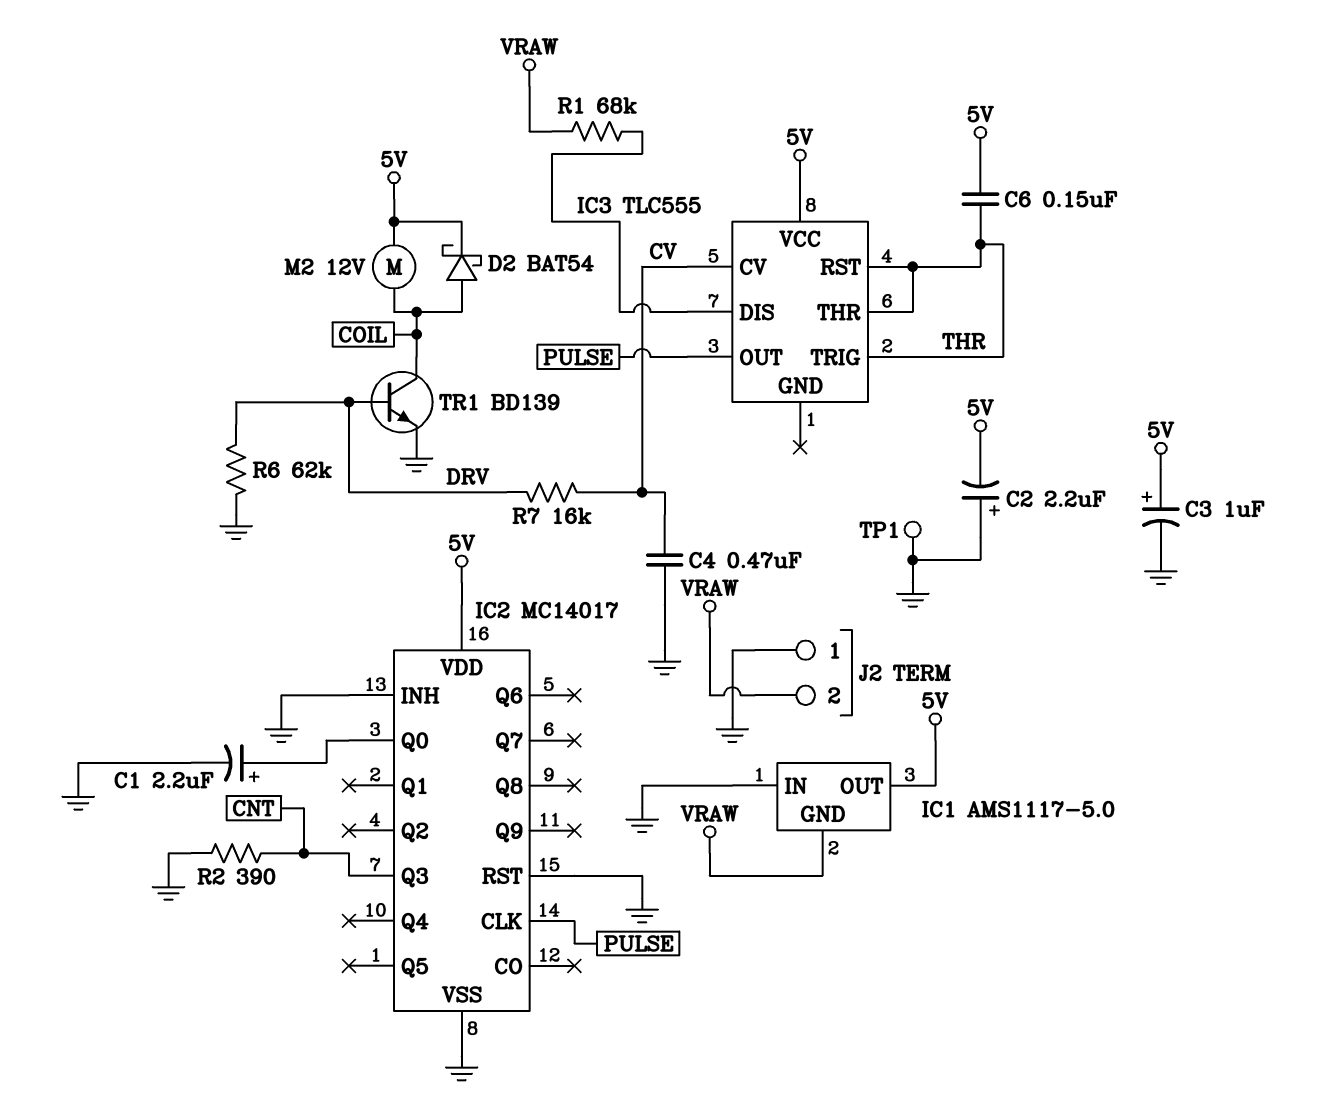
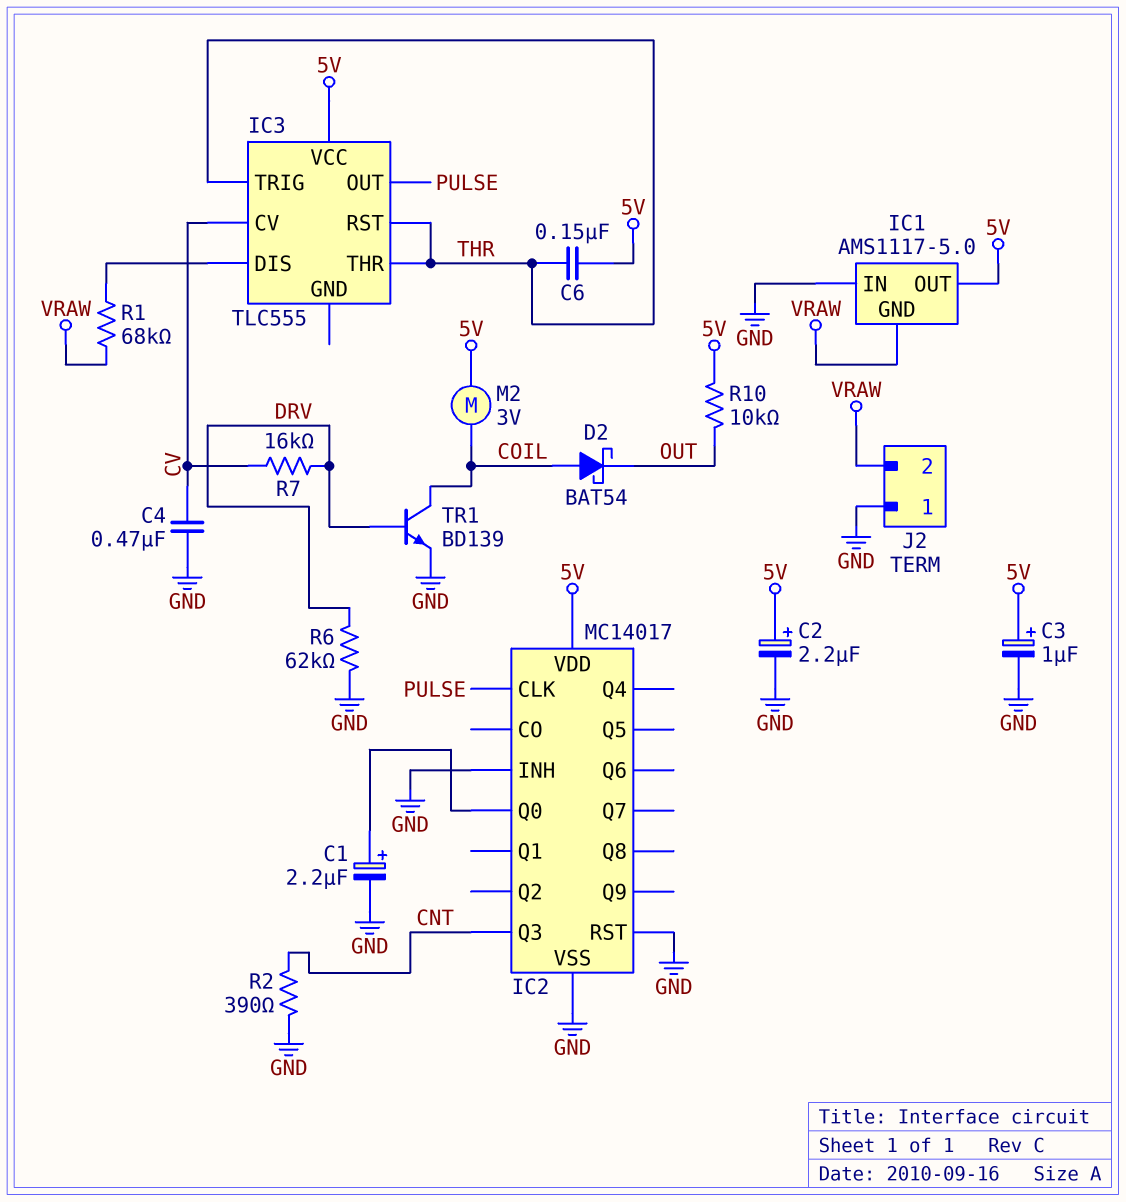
C2: 2.2uF (plus GND, minus 5V) -> 2.2uF (plus 5V, minus GND)
D2: schottky BAT54 (A COIL, K 5V) -> schottky BAT54 (A COIL, K OUT)
M2: motor 12V (5V, COIL) -> motor 3V (5V, COIL)
R10: none -> 10k (5V, OUT)
TP1: test point (GND) -> none

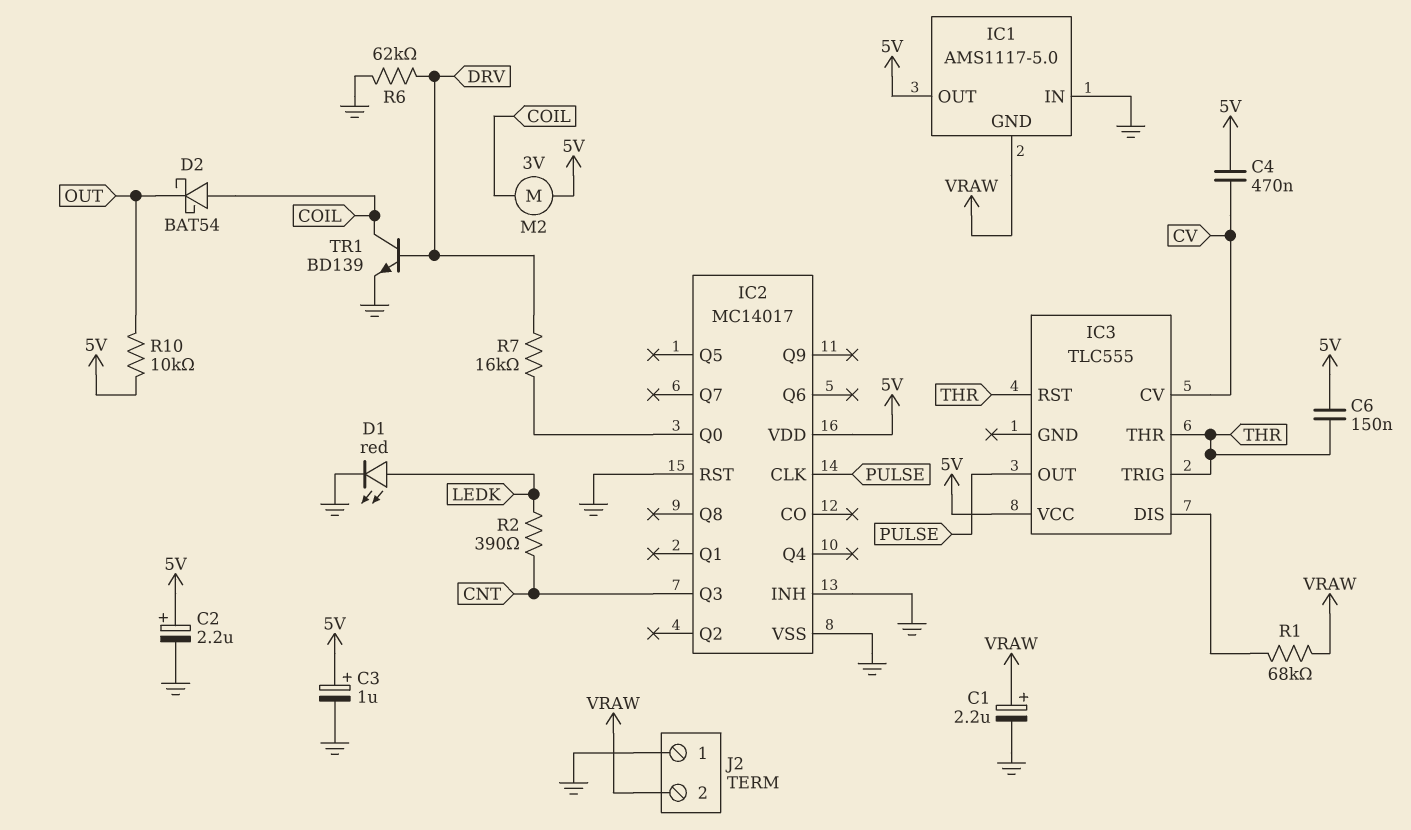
C1: 2.2uF (plus IC2/Q0, minus GND) -> 2.2uF (plus VRAW, minus GND)
C4: 470nF (CV, GND) -> 470nF (5V, CV)
D1: none -> LED red (A LEDK, K GND)
R2: 390 (CNT, GND) -> 390 (CNT, LEDK)
R7: 16k (CV, DRV) -> 16k (DRV, IC2/Q0)

